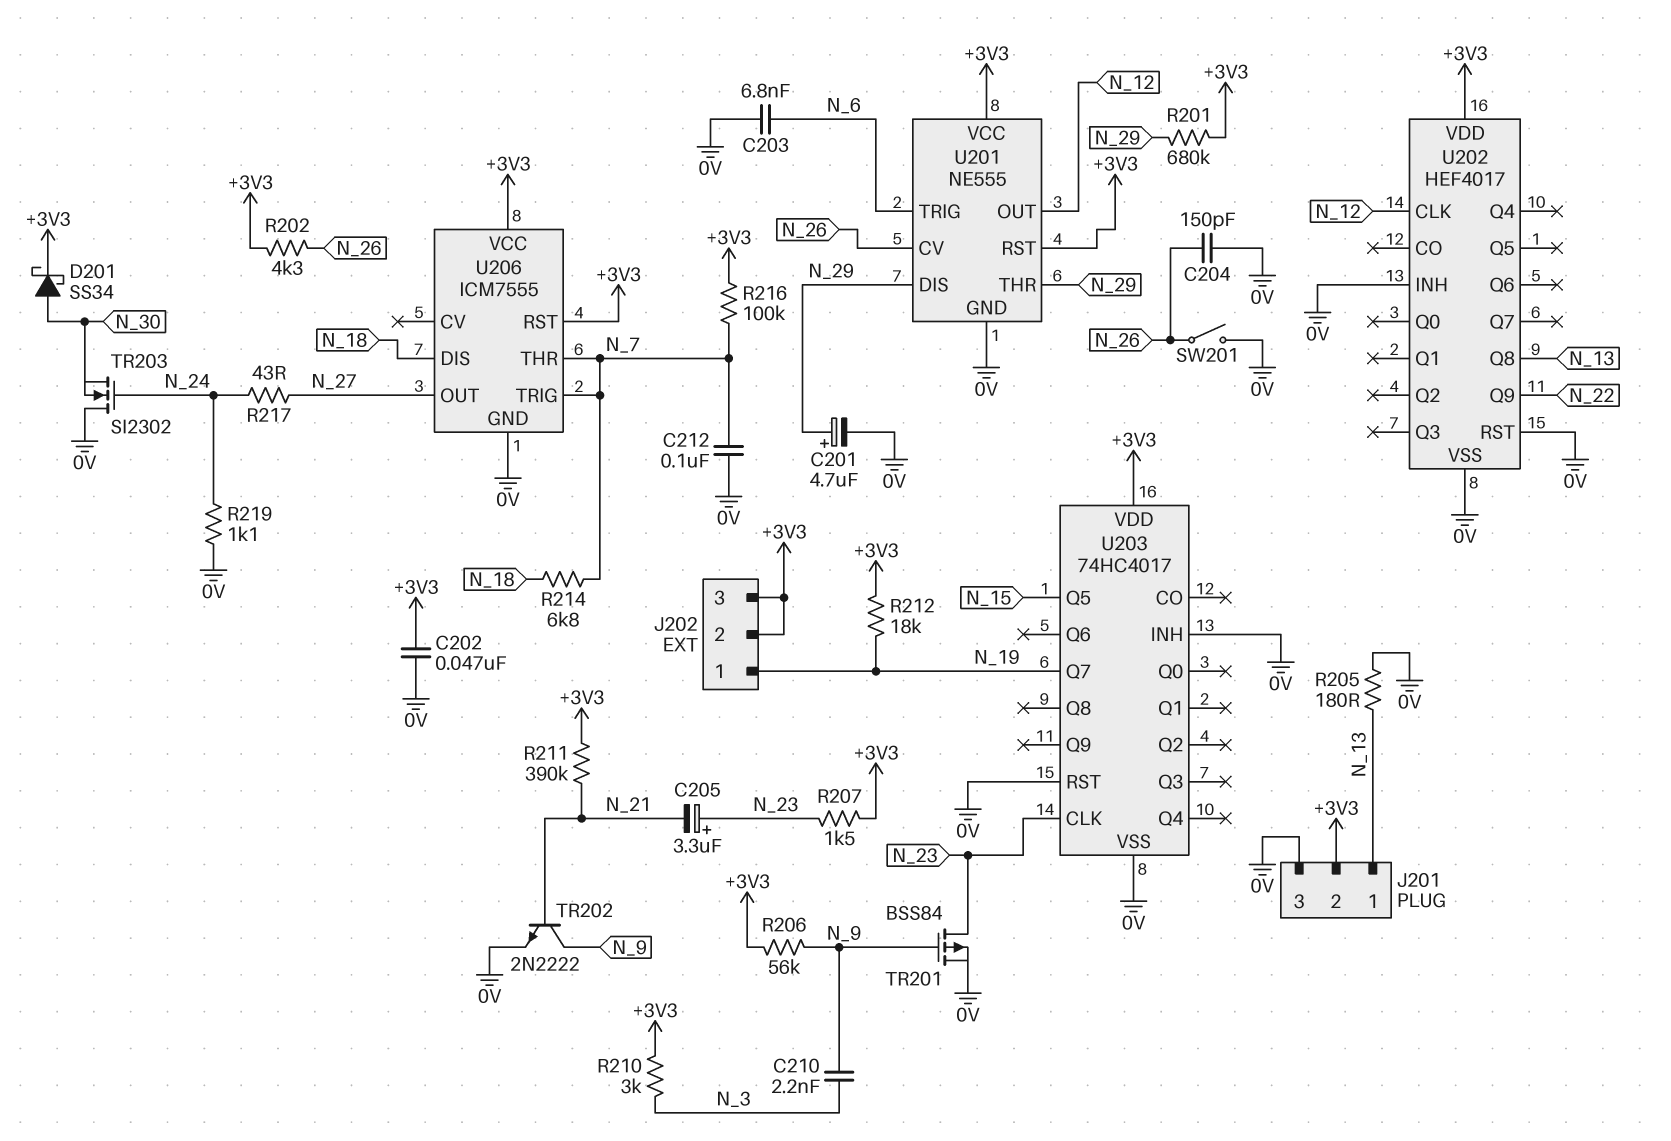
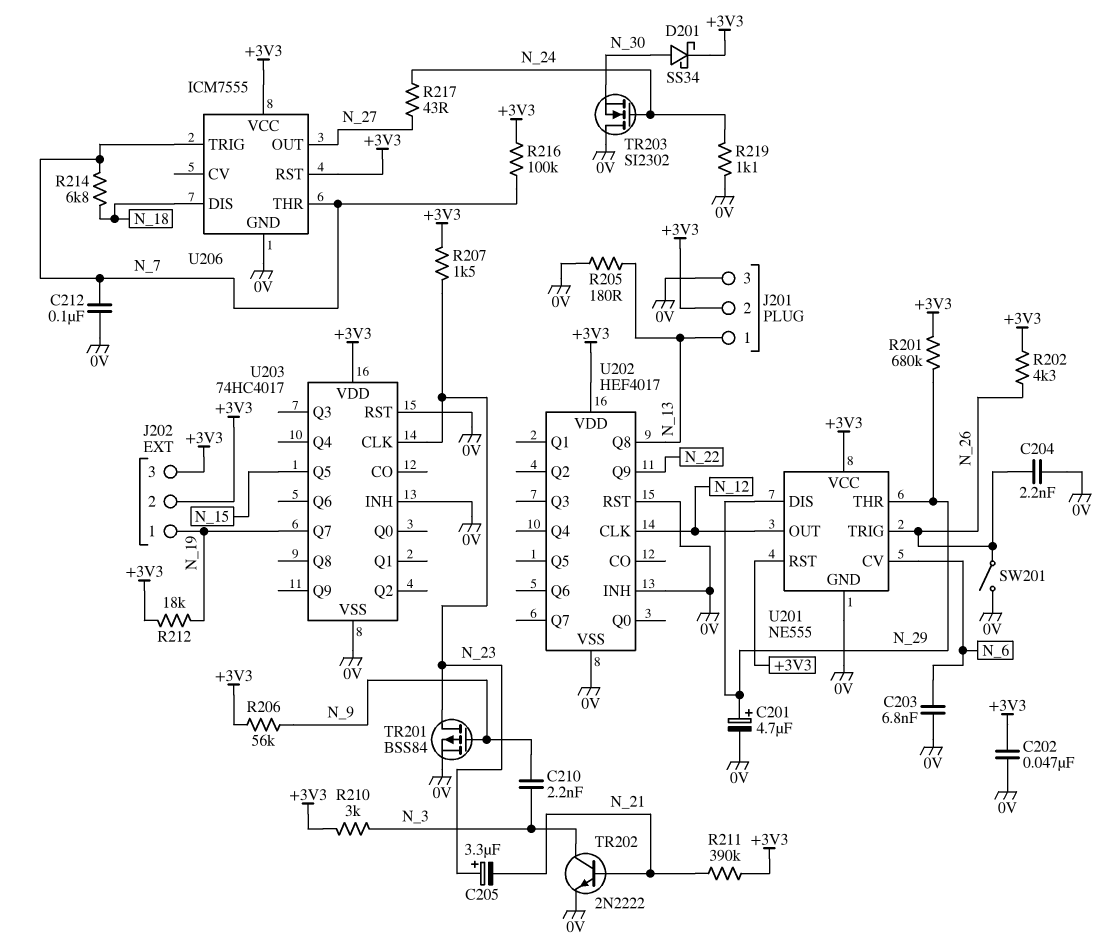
C204: 150pF (0V, N_26) -> 2.2nF (0V, N_26)
TR202: NPN 2N2222 (B N_21, C N_9, E 0V) -> NPN 2N2222 (B N_21, C N_3, E 0V)
U201 pin CV: N_26 -> N_6
U201 pin TRIG: N_6 -> N_26

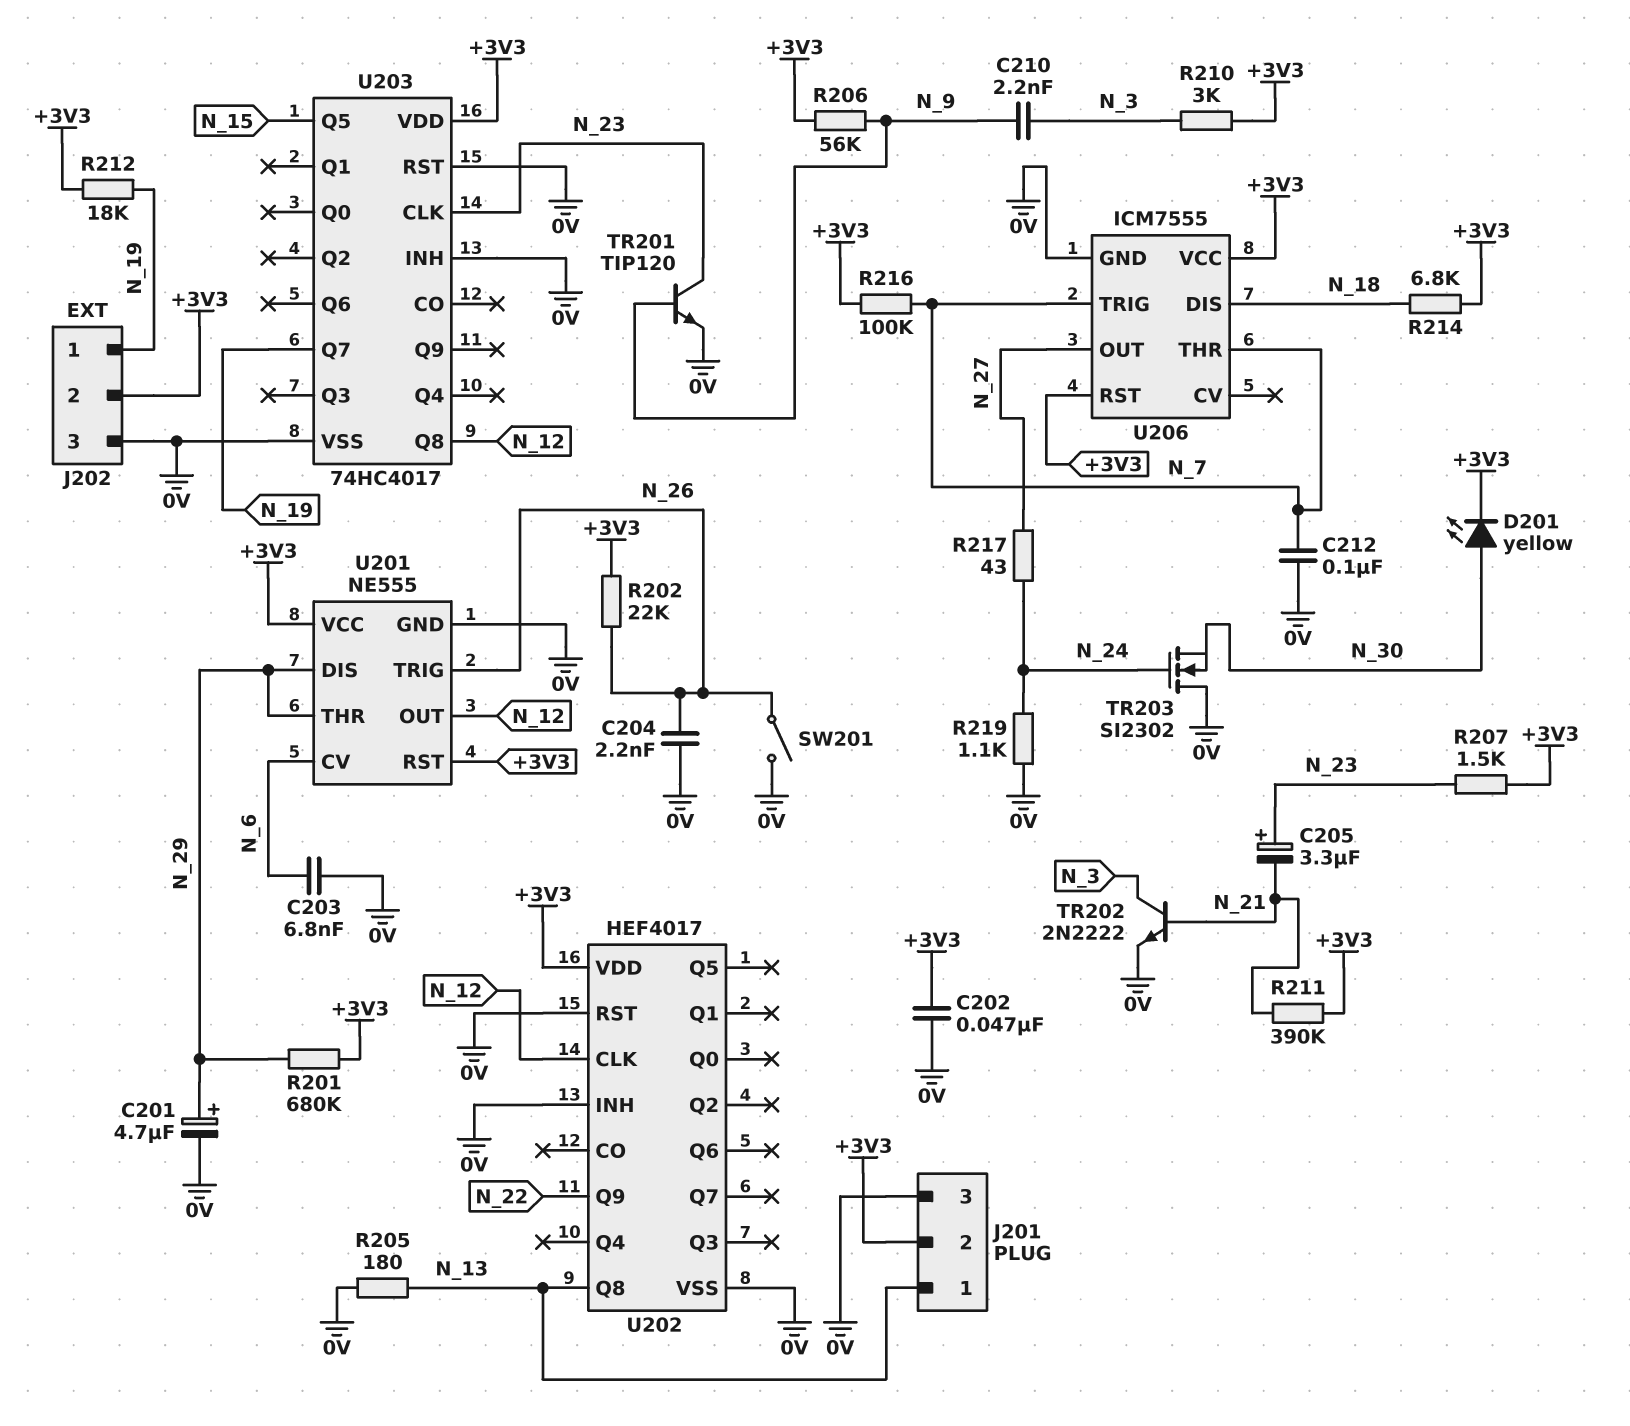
D201: schottky SS34 (A N_30, K +3V3) -> LED yellow (A N_30, K +3V3)
J202 pin 3: +3V3 -> 0V
R202: 4.3k (+3V3, N_26) -> 22k (+3V3, N_26)
R214: 6.8k (N_7, N_18) -> 6.8k (+3V3, N_18)
TR201: PMOS BSS84 (G N_9, D N_23, S 0V) -> NPN TIP120 (B N_9, C N_23, E 0V)
U203 pin Q8: none -> N_12

